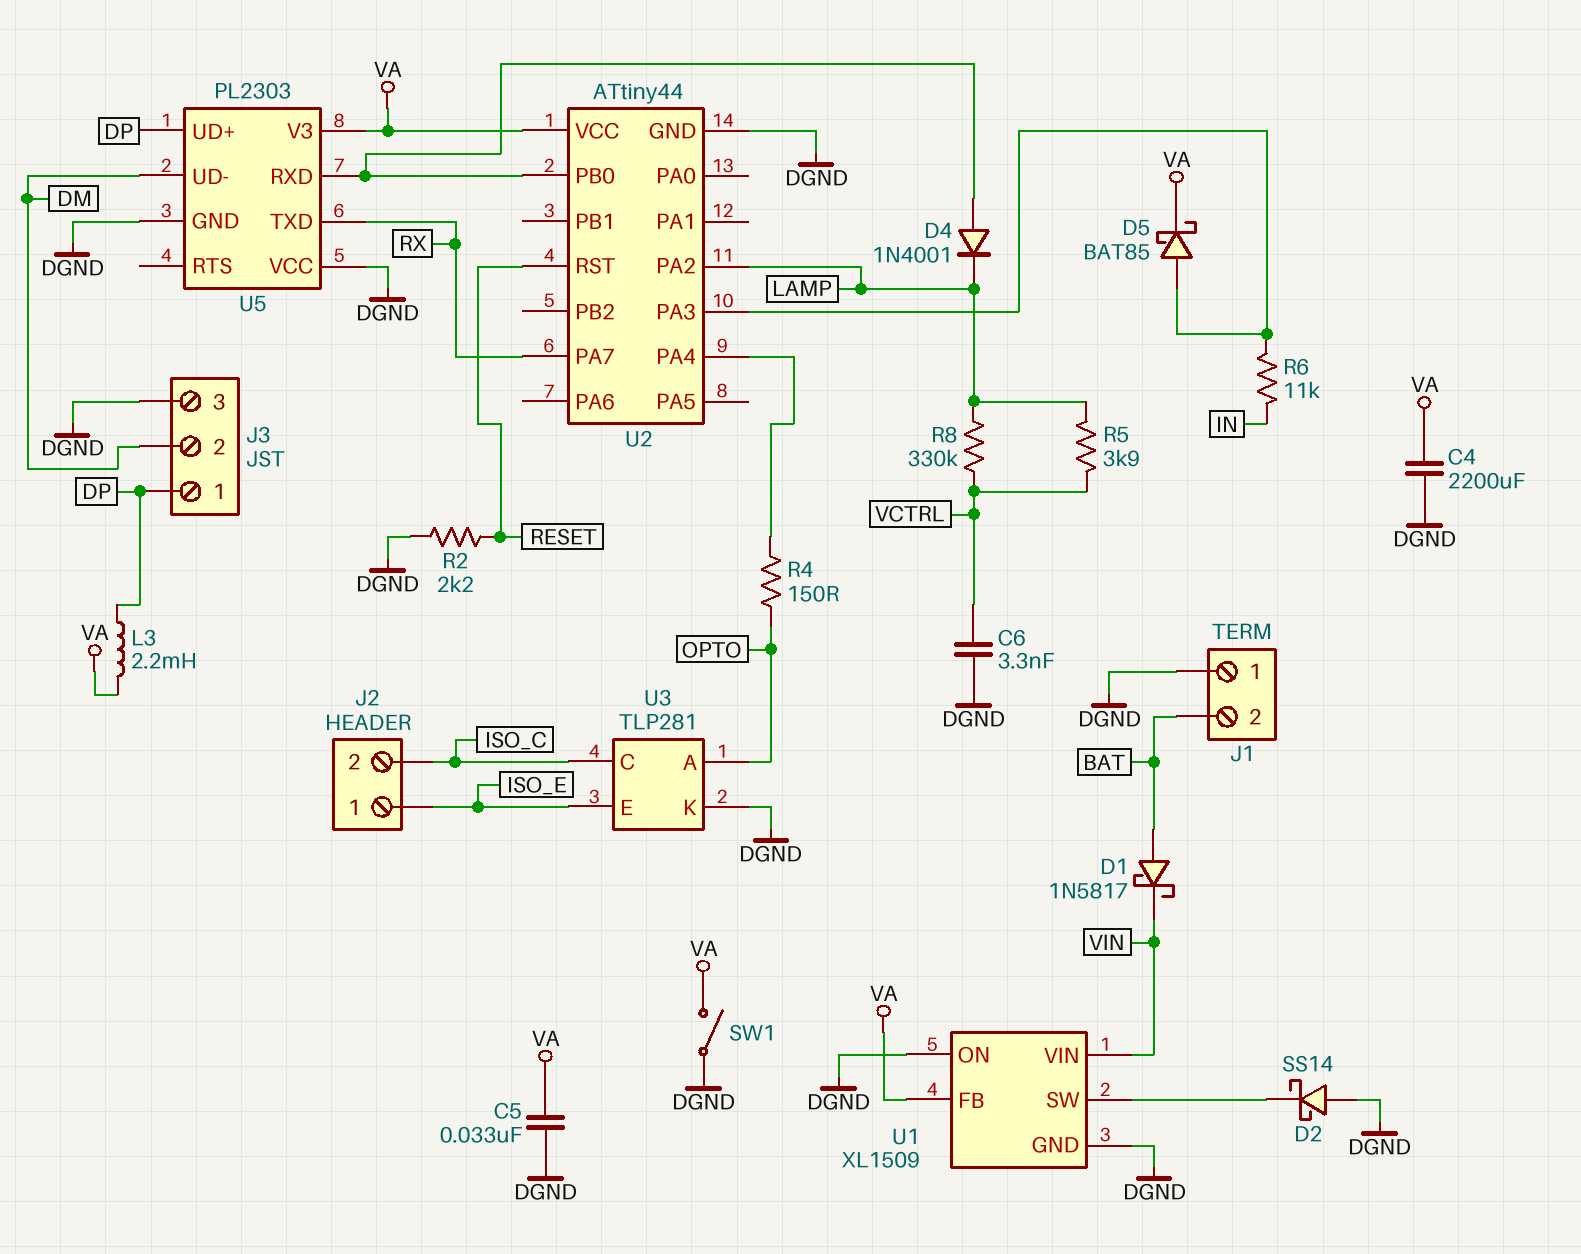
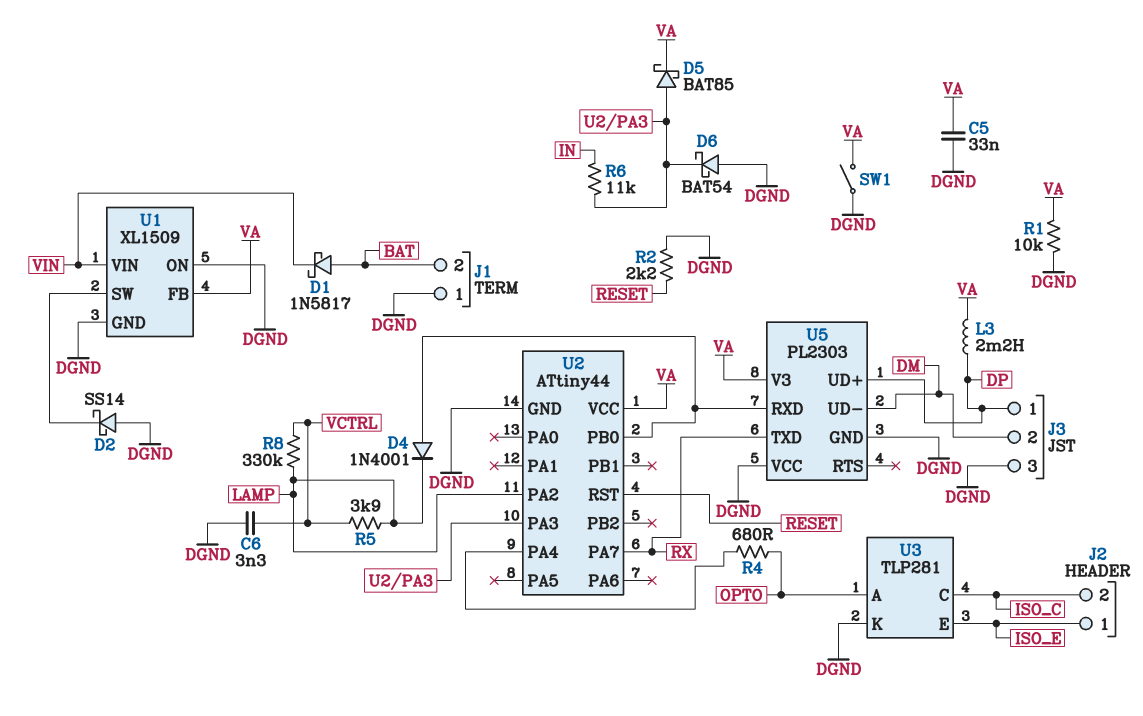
C4: 2200uF (DGND, VA) -> none
D6: none -> schottky BAT54 (A DGND, K U2/PA3)
R1: none -> 10k (DGND, VA)
R4: 150 (OPTO, U2/PA4) -> 680 (OPTO, U2/PA4)

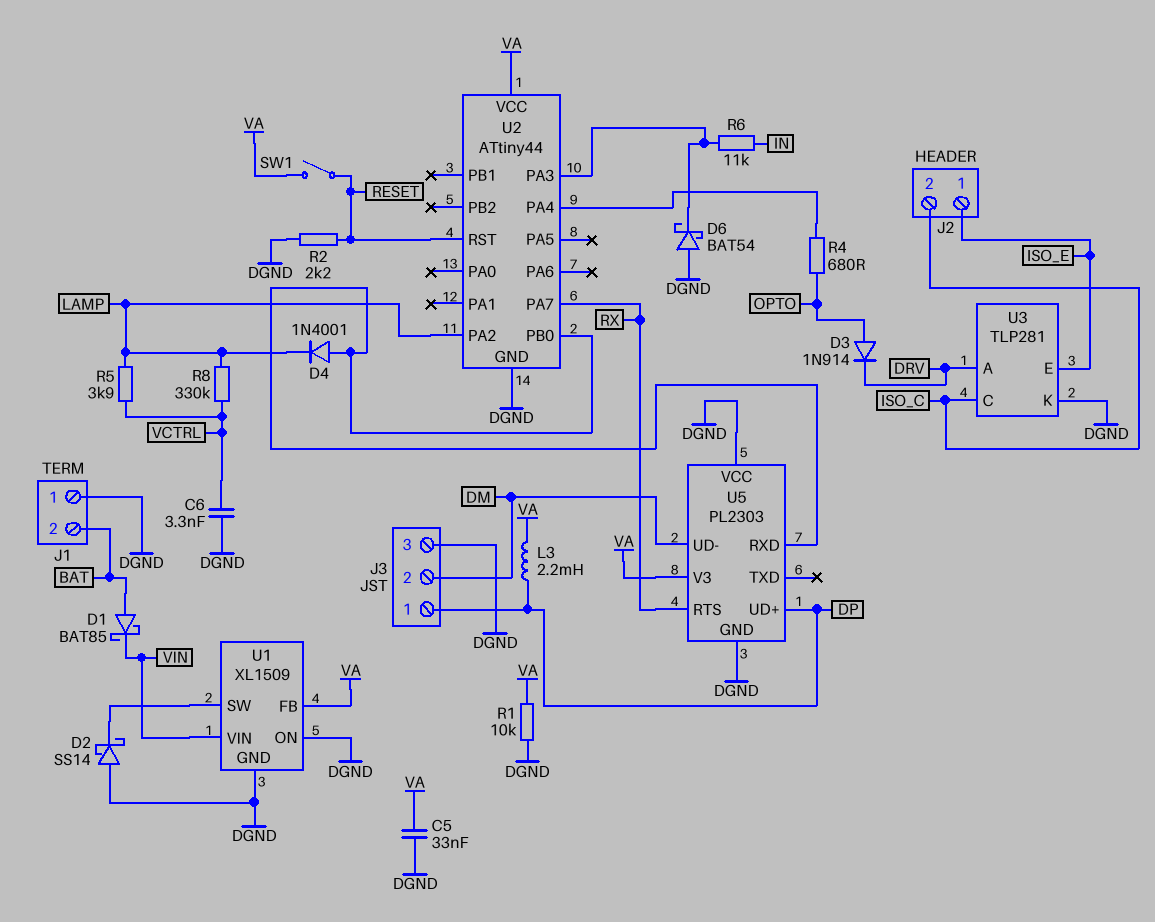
D1: schottky 1N5817 (A BAT, K VIN) -> schottky BAT85 (A BAT, K VIN)
D3: none -> diode 1N914 (A OPTO, K DRV)
D5: schottky BAT85 (A U2/PA3, K VA) -> none
SW1: switch (DGND, VA) -> switch (RESET, VA)
U3 pin A: OPTO -> DRV
U5 pin RTS: none -> RX
U5 pin TXD: RX -> none

